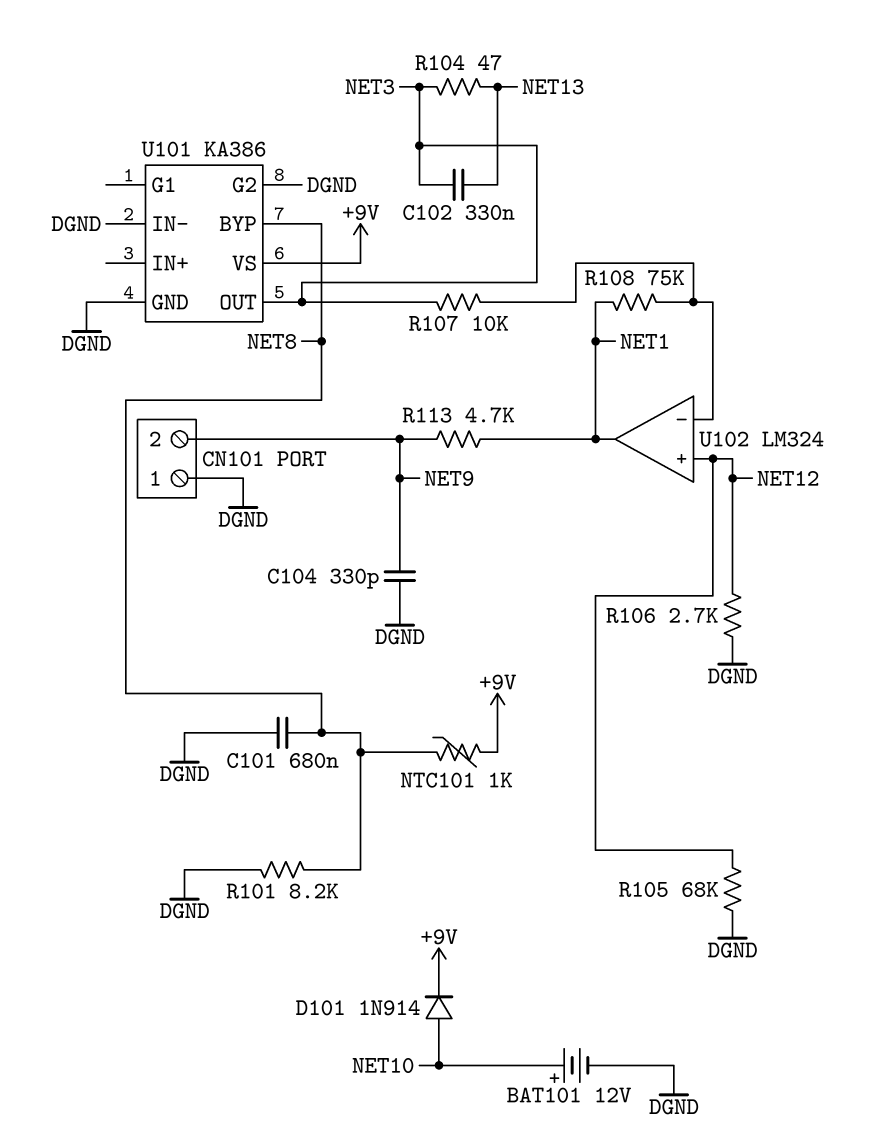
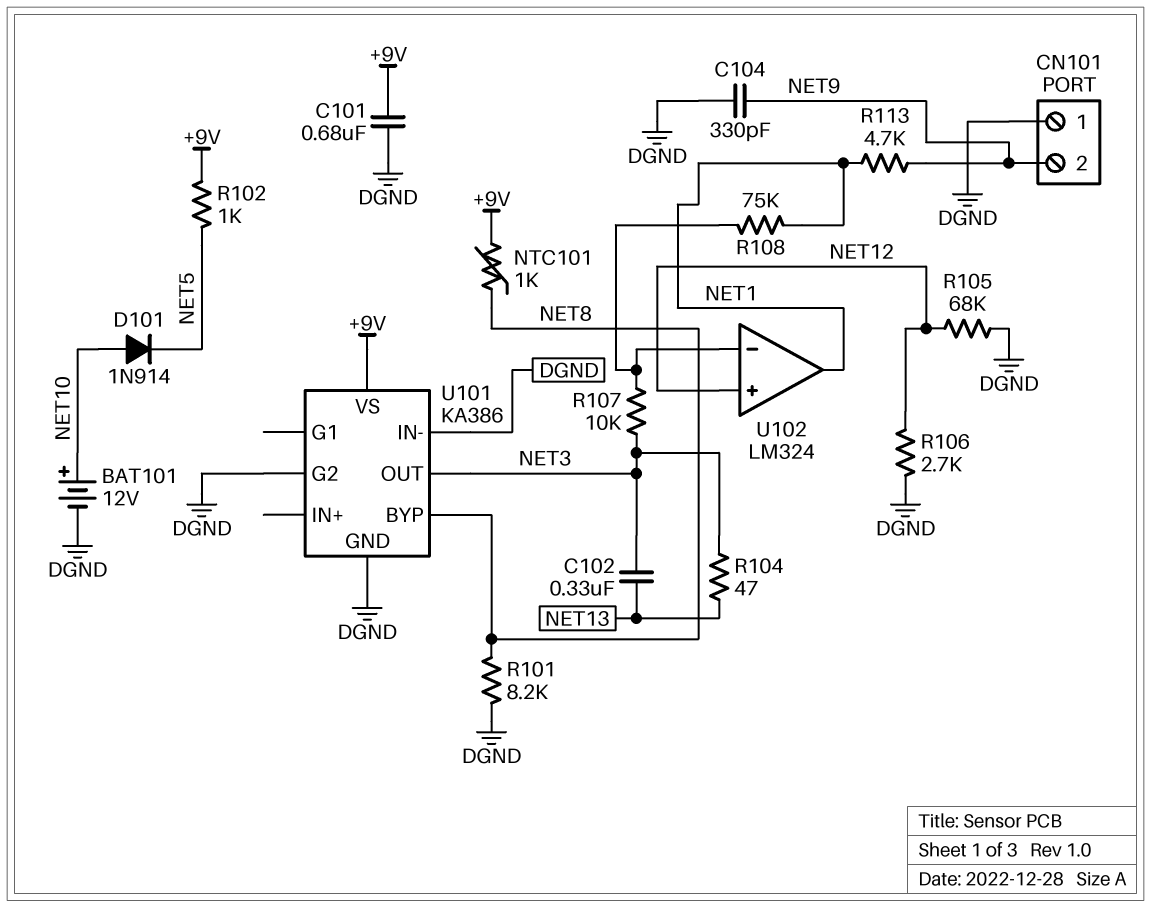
C101: 680nF (DGND, NET8) -> 680nF (+9V, DGND)
D101: diode 1N914 (A NET10, K +9V) -> diode 1N914 (A NET10, K NET5)
R102: none -> 1k (+9V, NET5)

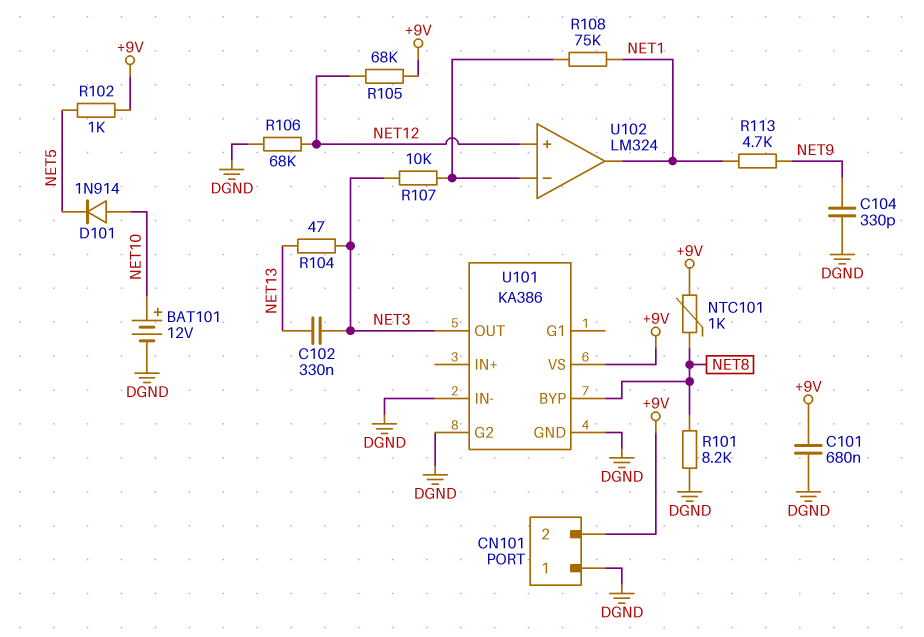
CN101 pin 2: NET9 -> +9V
R105: 68k (DGND, NET12) -> 68k (+9V, NET12)
R106: 2.7k (DGND, NET12) -> 68k (DGND, NET12)

